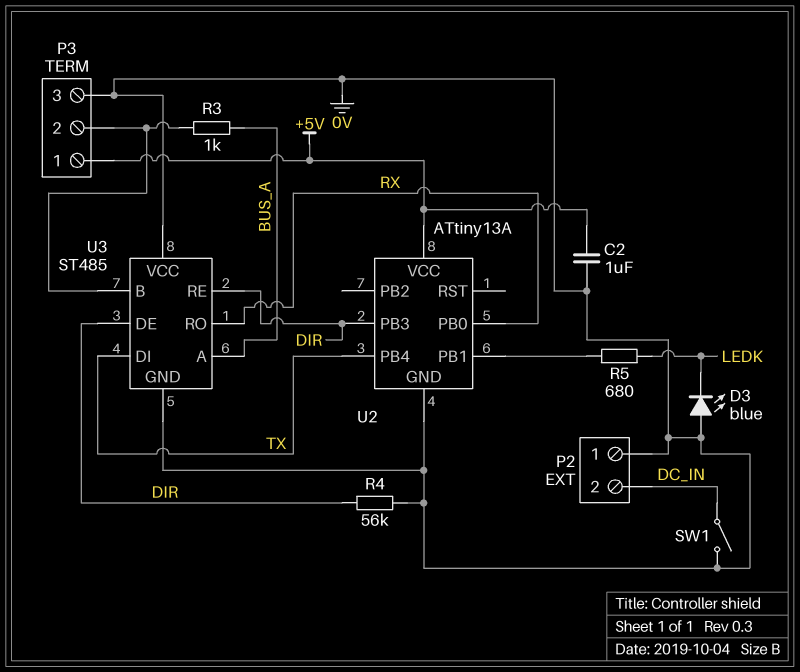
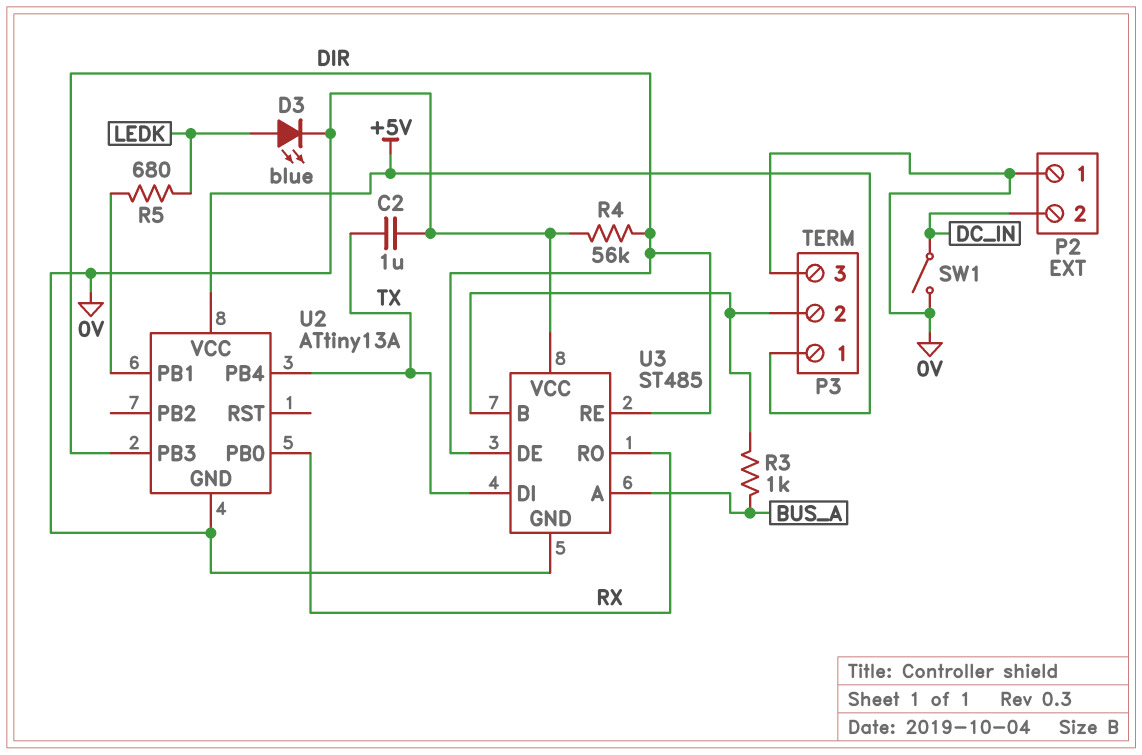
C2: 1uF (+5V, 0V) -> 1uF (0V, TX)
D3: LED blue (A 0V, K LEDK) -> LED blue (A LEDK, K 0V)

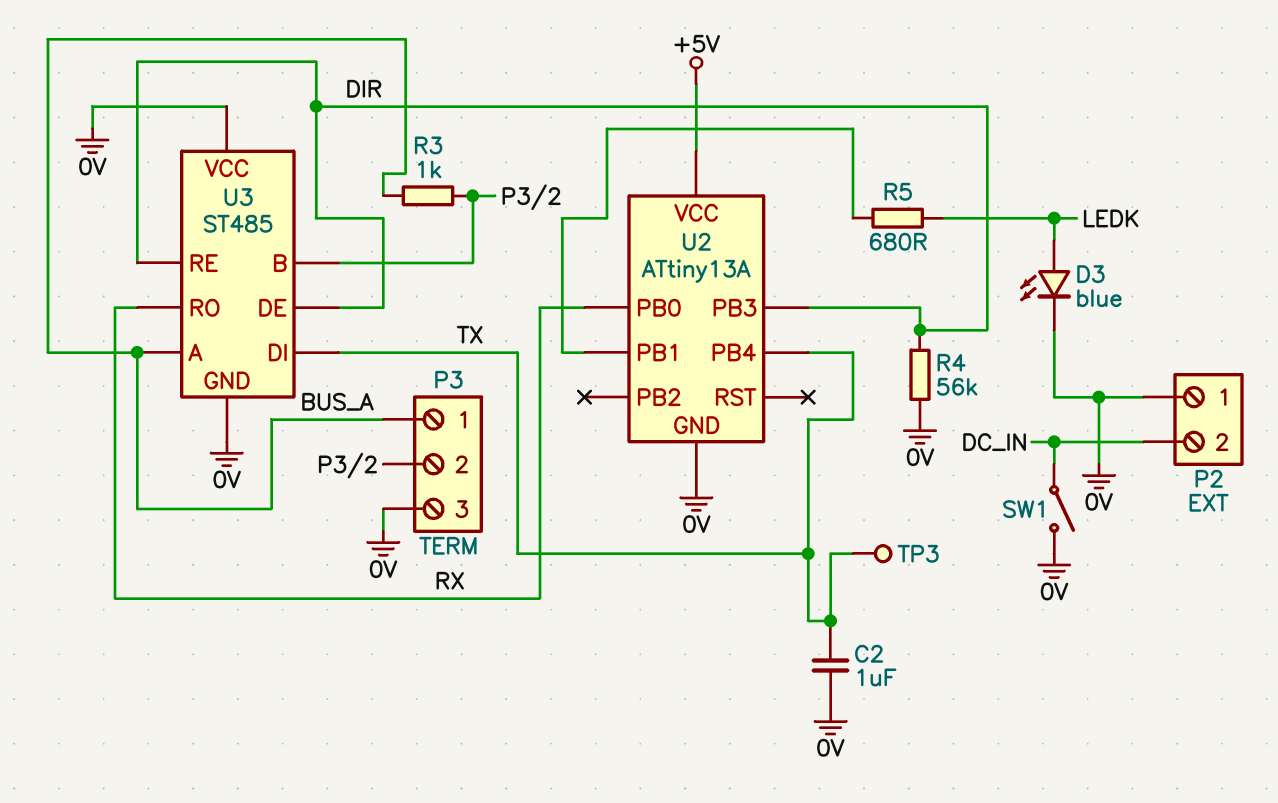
P3 pin 1: +5V -> BUS_A
TP3: none -> test point (TX)

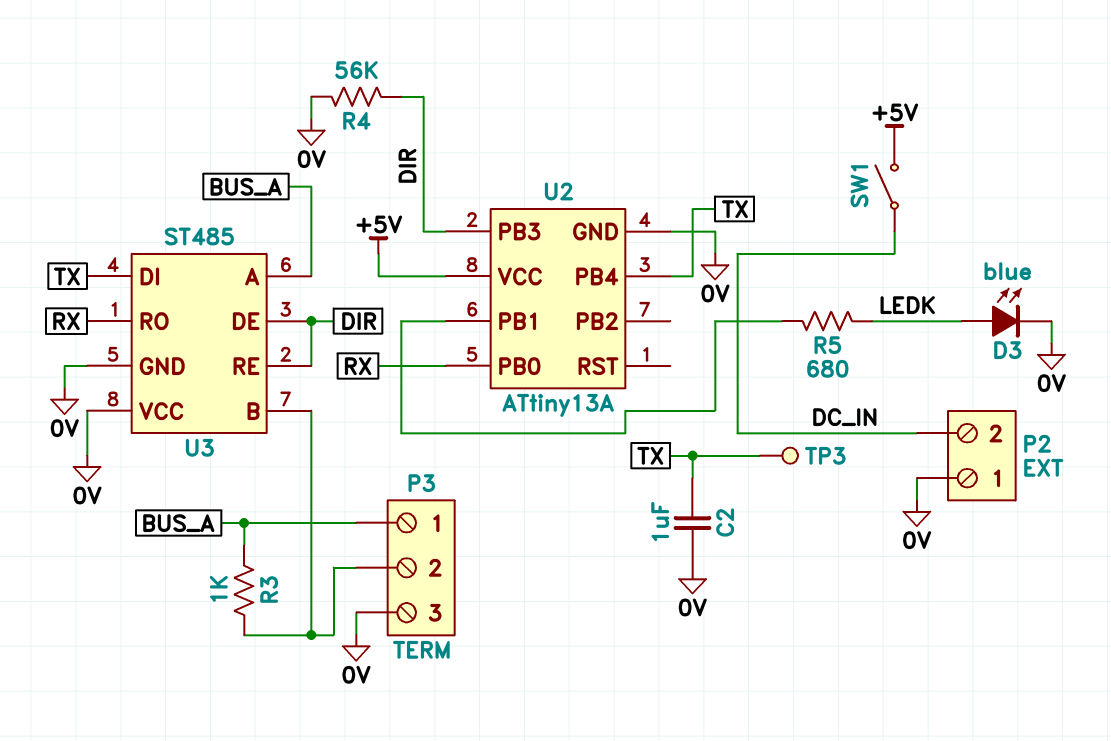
SW1: switch (0V, DC_IN) -> switch (+5V, DC_IN)

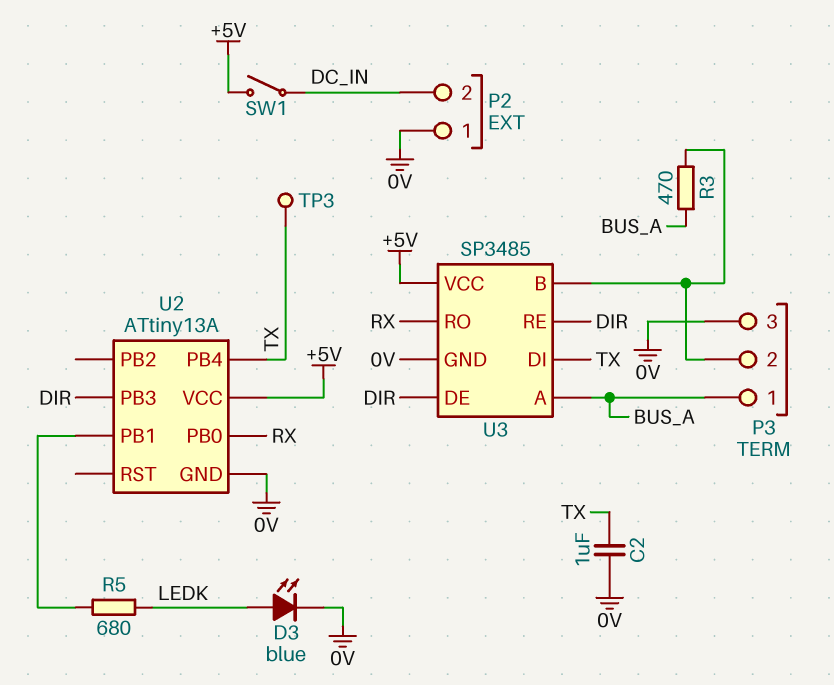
R3: 1k (BUS_A, P3/2) -> 470 (BUS_A, P3/2)
R4: 56k (0V, DIR) -> none
U3: ST485 -> SP3485
U3 pin VCC: 0V -> +5V

